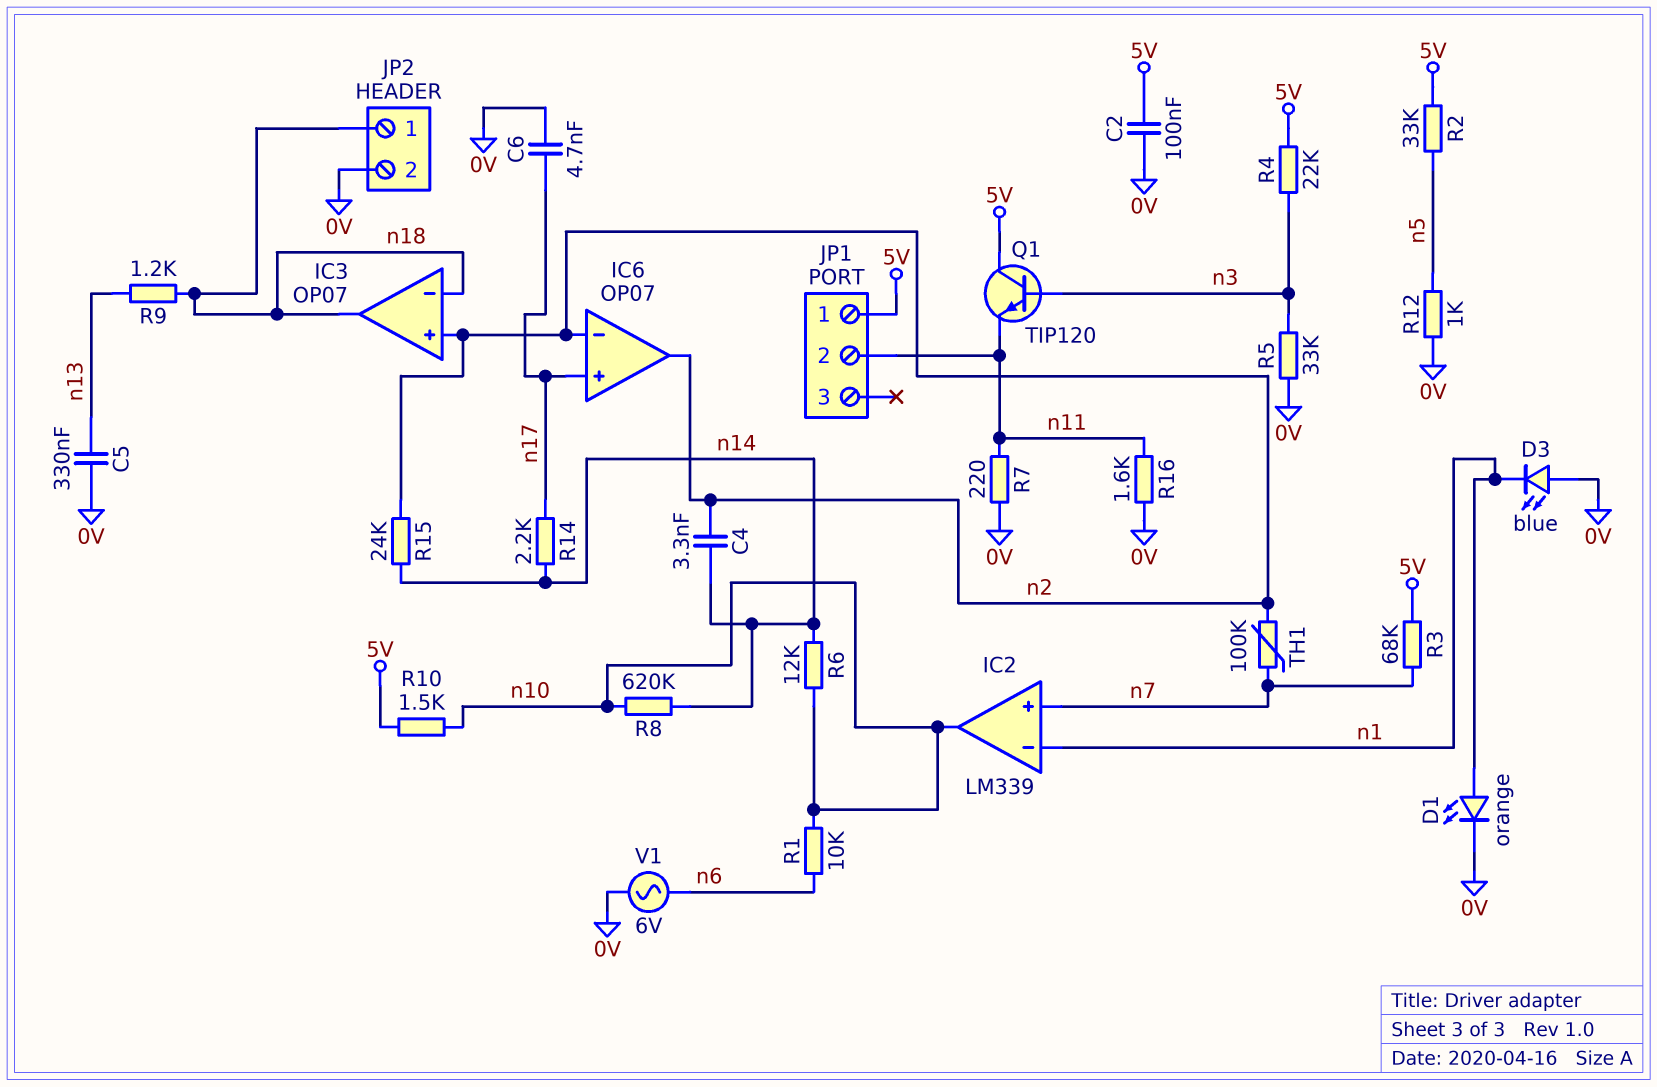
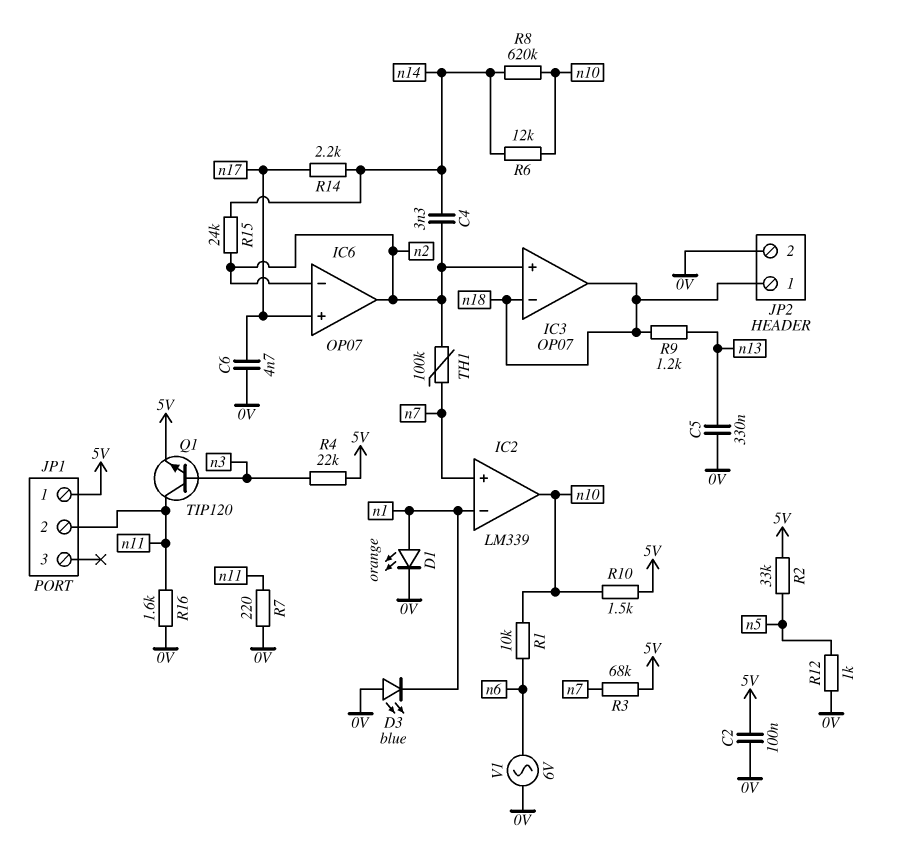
Q1: NPN TIP120 (B n3, C 5V, E n11) -> NPN TIP120 (B n3, C n11, E 5V)
R5: 33k (0V, n3) -> none

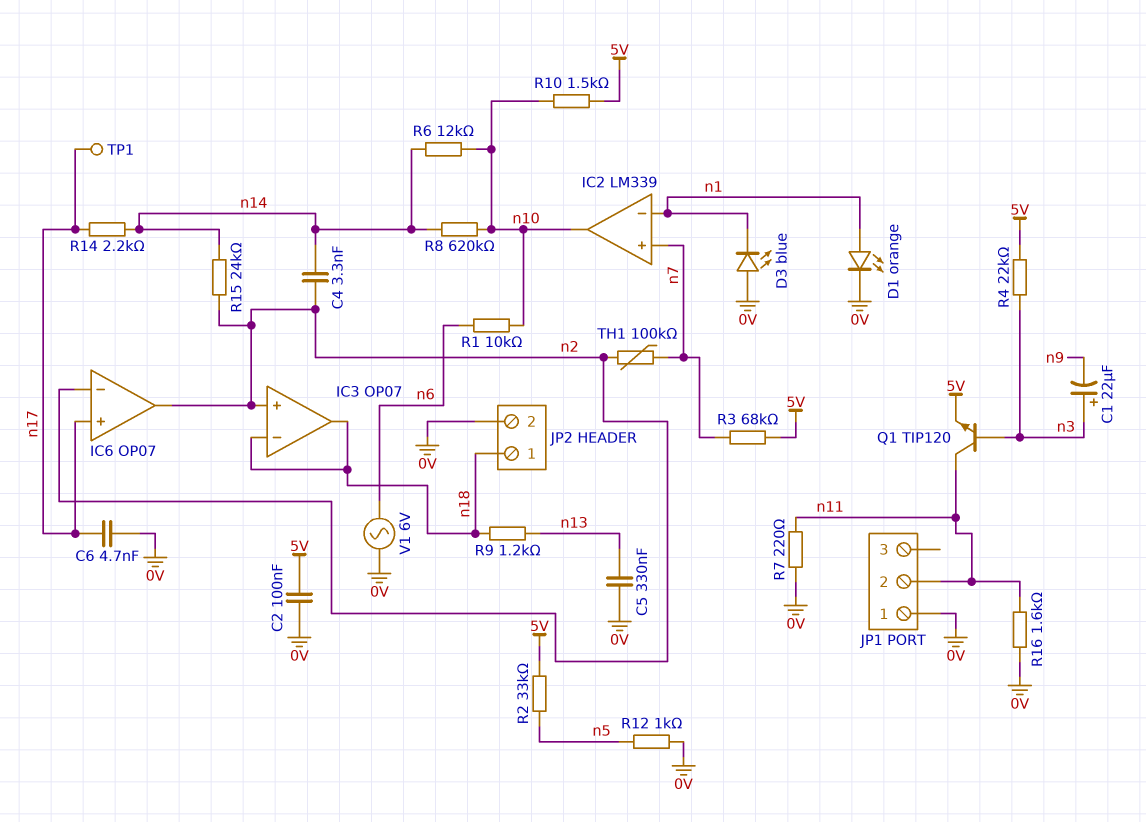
C1: none -> 22uF (plus n3, minus n9)
JP1 pin 1: 5V -> 0V
TP1: none -> test point (n17)

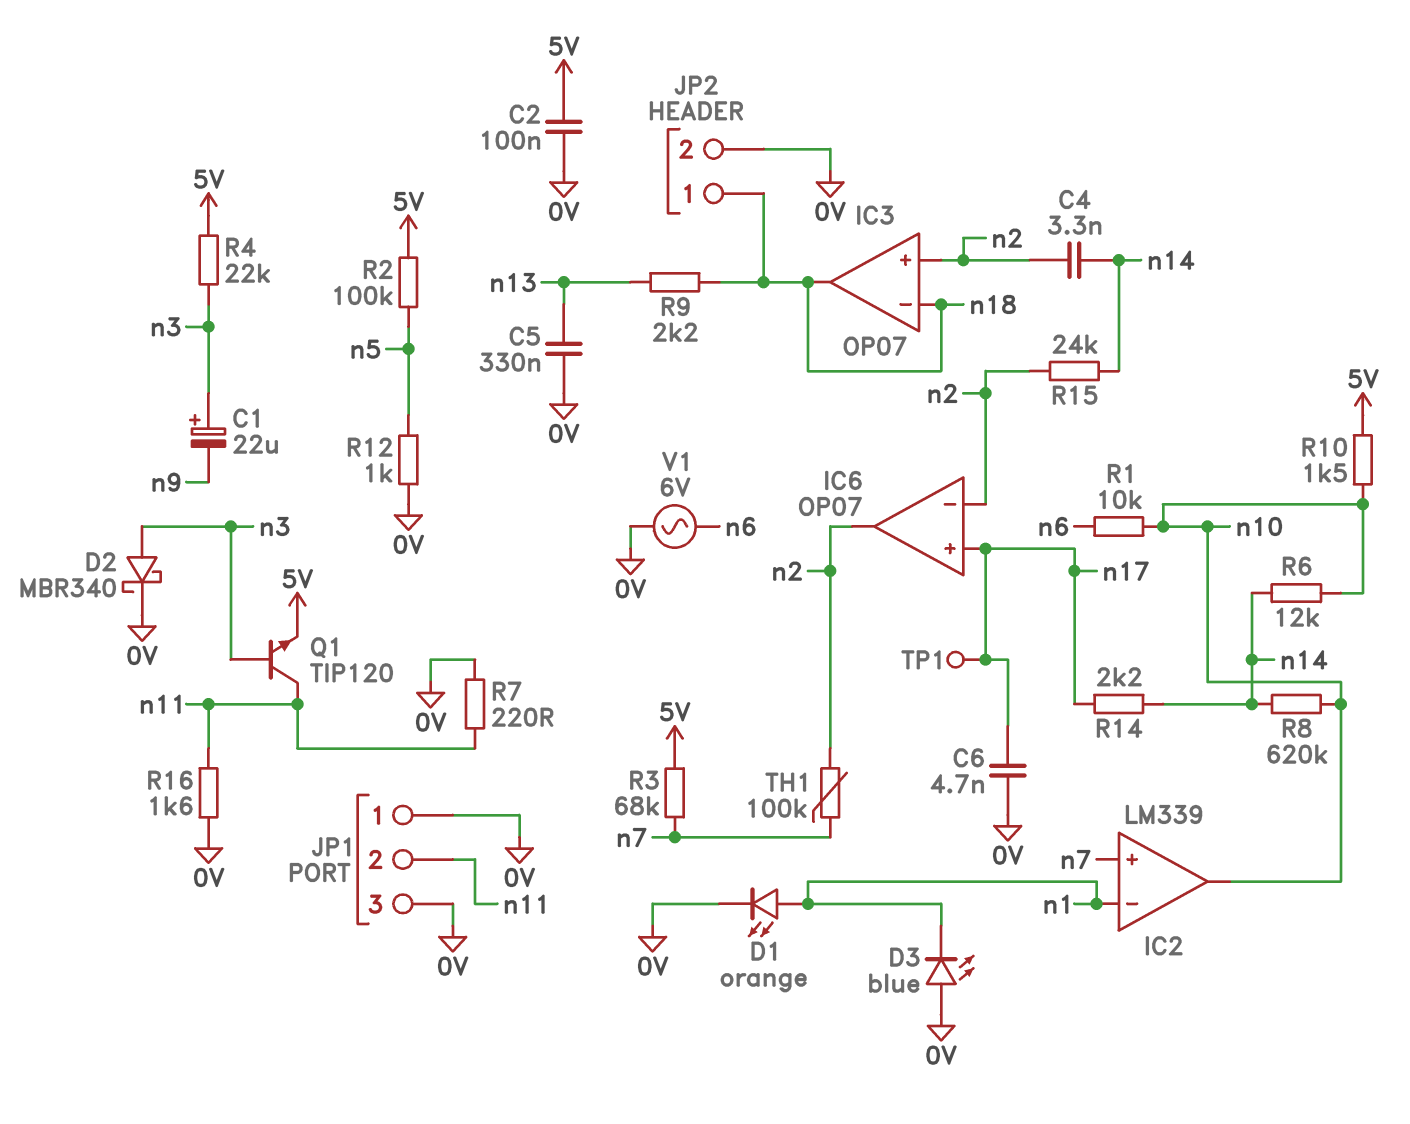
D2: none -> schottky MBR340 (A n3, K 0V)
JP1 pin 3: none -> 0V
R2: 33k (5V, n5) -> 100k (5V, n5)
R9: 1.2k (n13, n18) -> 2.2k (n13, n18)

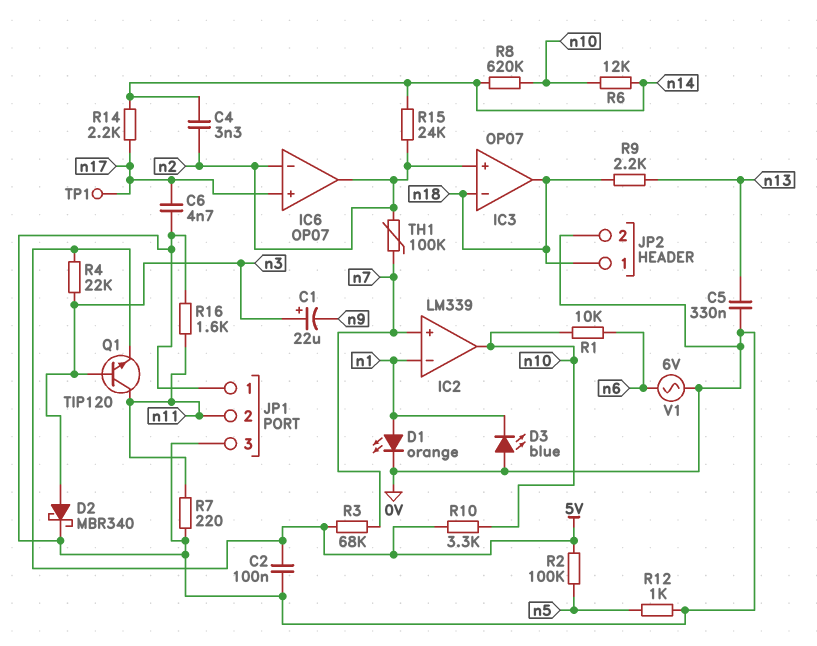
R10: 1.5k (5V, n10) -> 3.3k (5V, n10)

